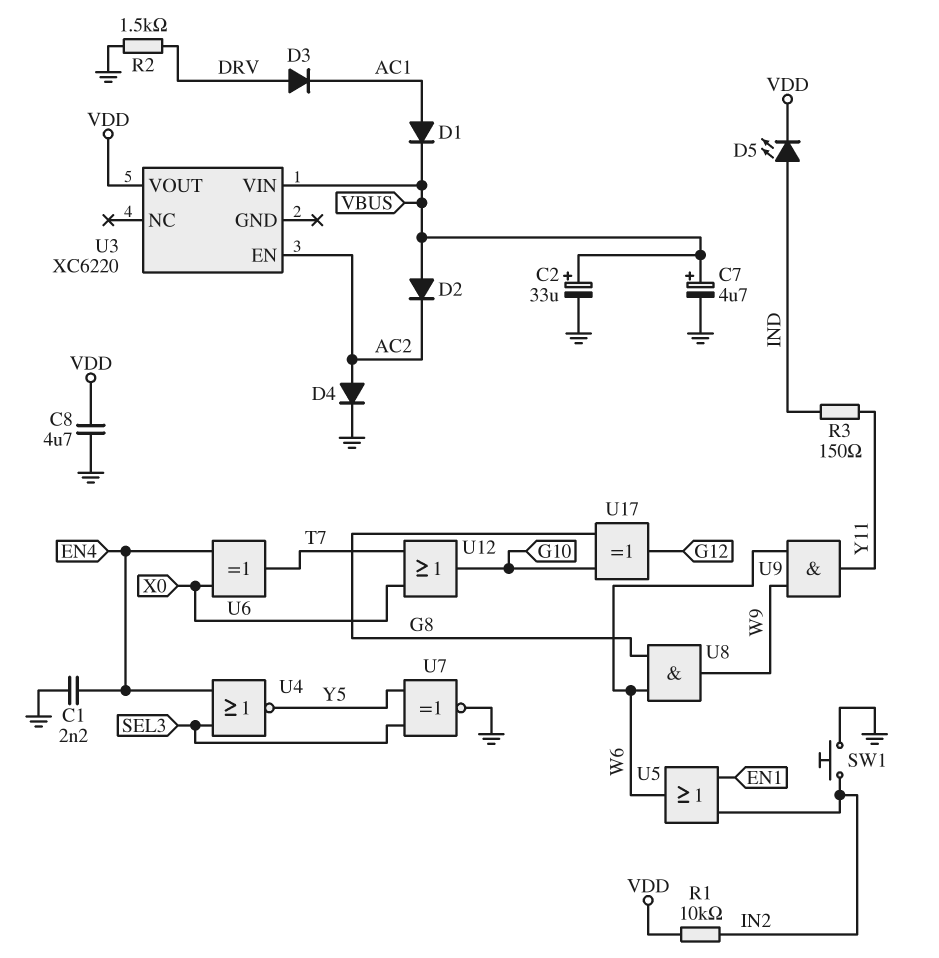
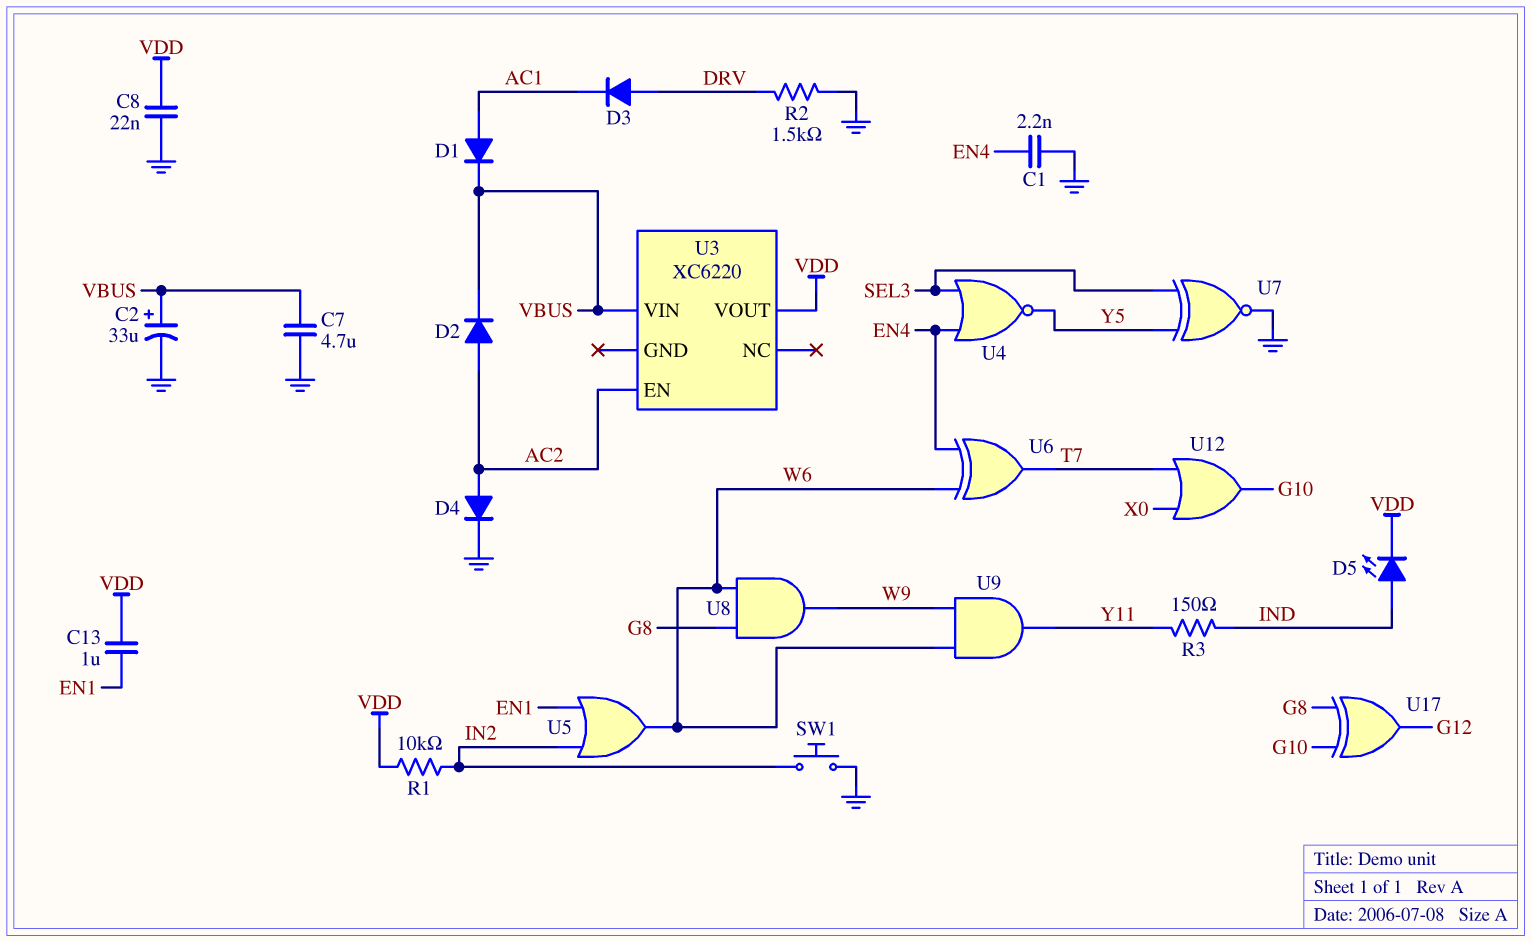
C7: 4.7uF (plus VBUS, minus GND) -> 4.7uF (GND, VBUS)
C8: 4.7uF (GND, VDD) -> 22nF (GND, VDD)
C13: none -> 1uF (EN1, VDD)
D2: diode (A VBUS, K AC2) -> diode (A AC2, K VBUS)
U6: XOR (in EN4, in X0, out T7) -> XOR (in EN4, in W6, out T7)

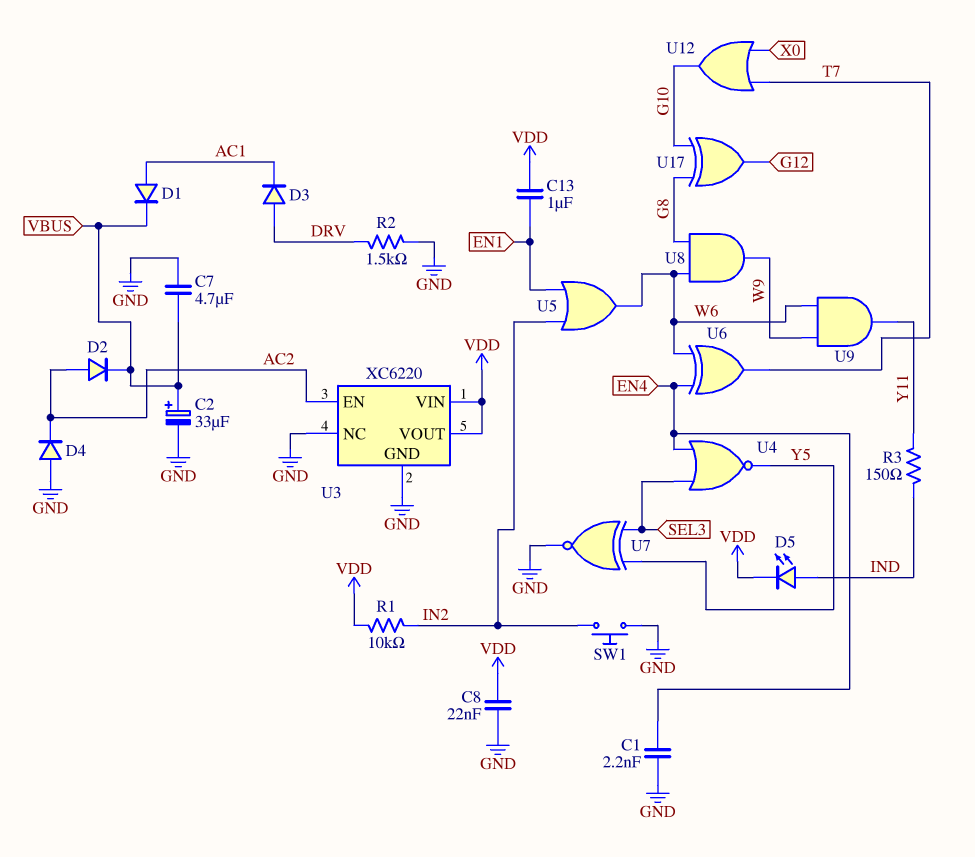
D4: diode (A AC2, K GND) -> diode (A GND, K AC2)
U3 pin GND: none -> GND
U3 pin NC: none -> GND
U3 pin VIN: VBUS -> VDD

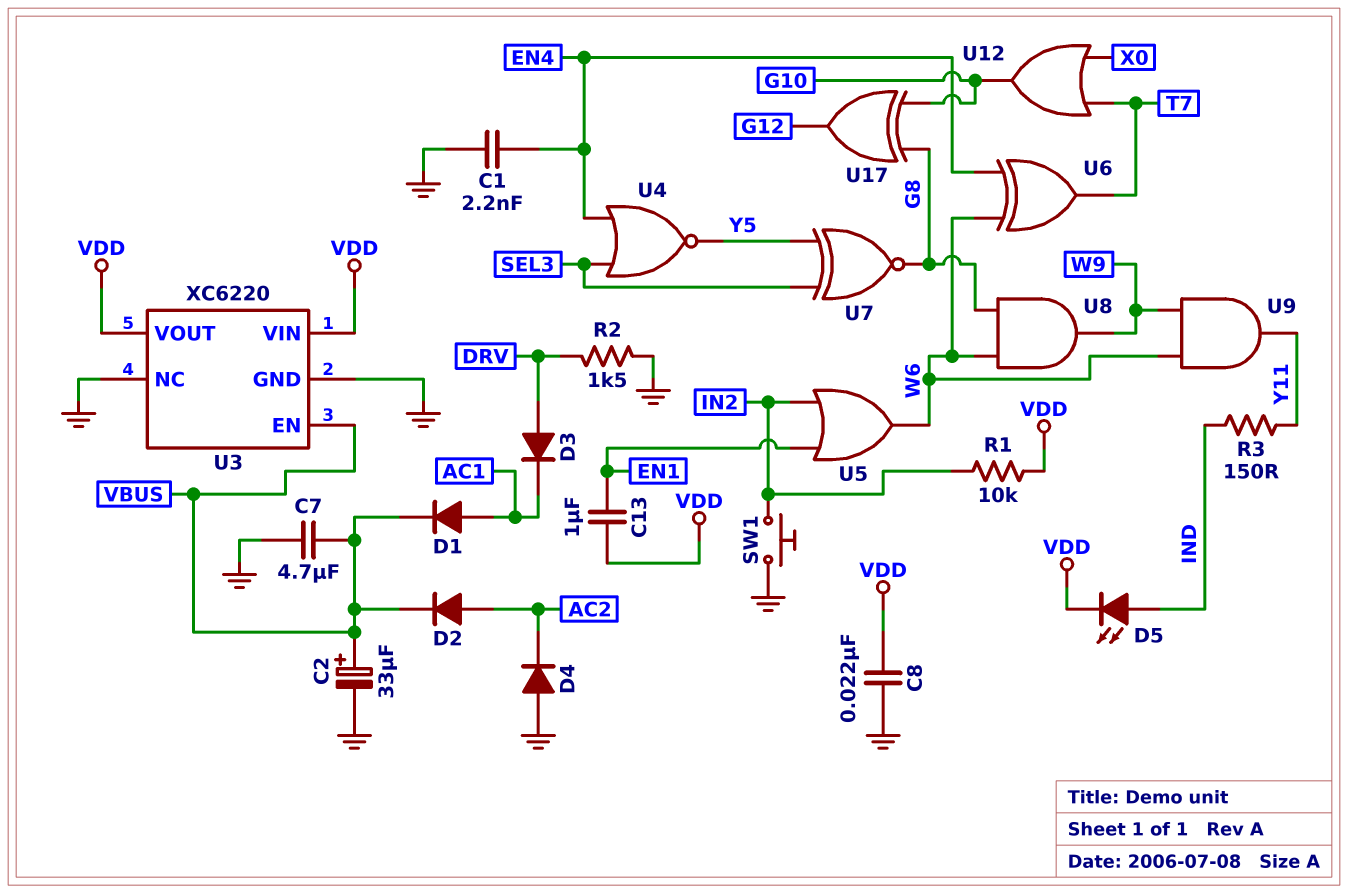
U3 pin EN: AC2 -> VBUS
U7: XNOR (in SEL3, in Y5, out GND) -> XNOR (in SEL3, in Y5, out G8)

